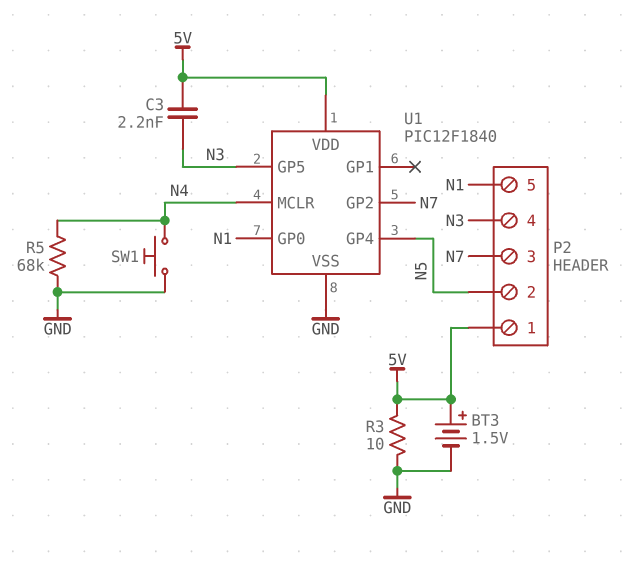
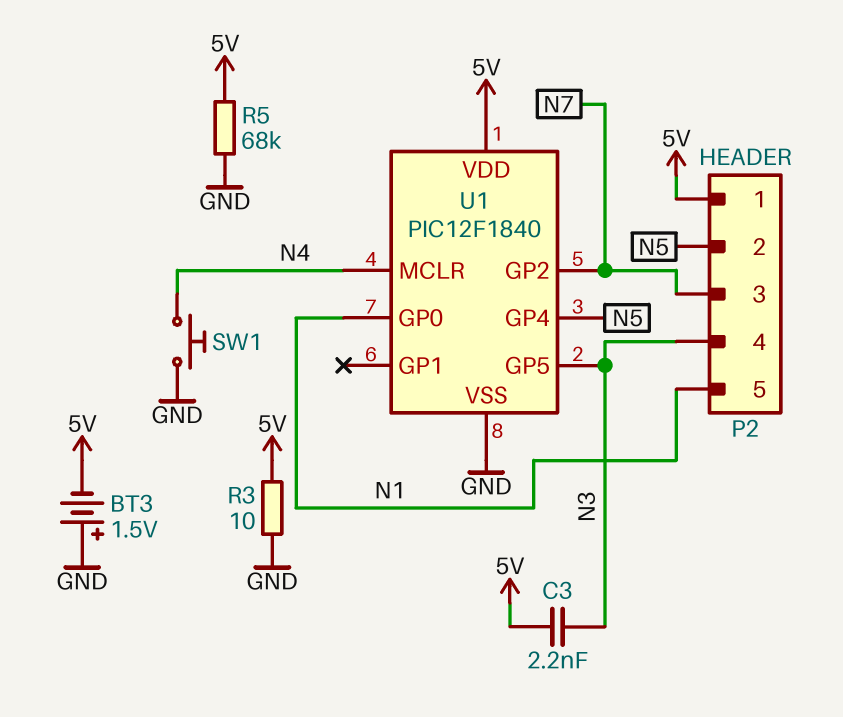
BT3: 1.5V (plus 5V, minus GND) -> 1.5V (plus GND, minus 5V)
R5: 68k (GND, N4) -> 68k (5V, GND)

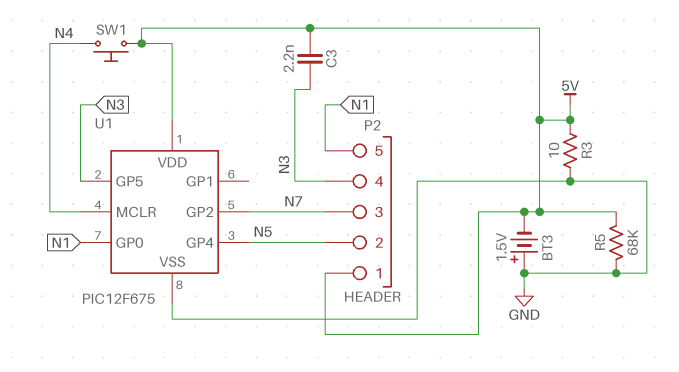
SW1: button (GND, N4) -> button (5V, N4)
U1: PIC12F1840 -> PIC12F675

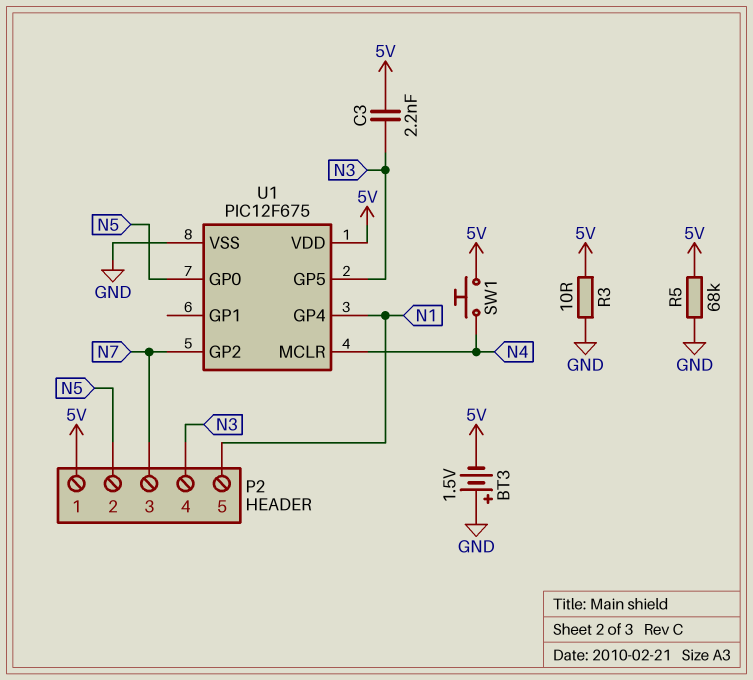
U1 pin GP0: N1 -> N5
U1 pin GP4: N5 -> N1

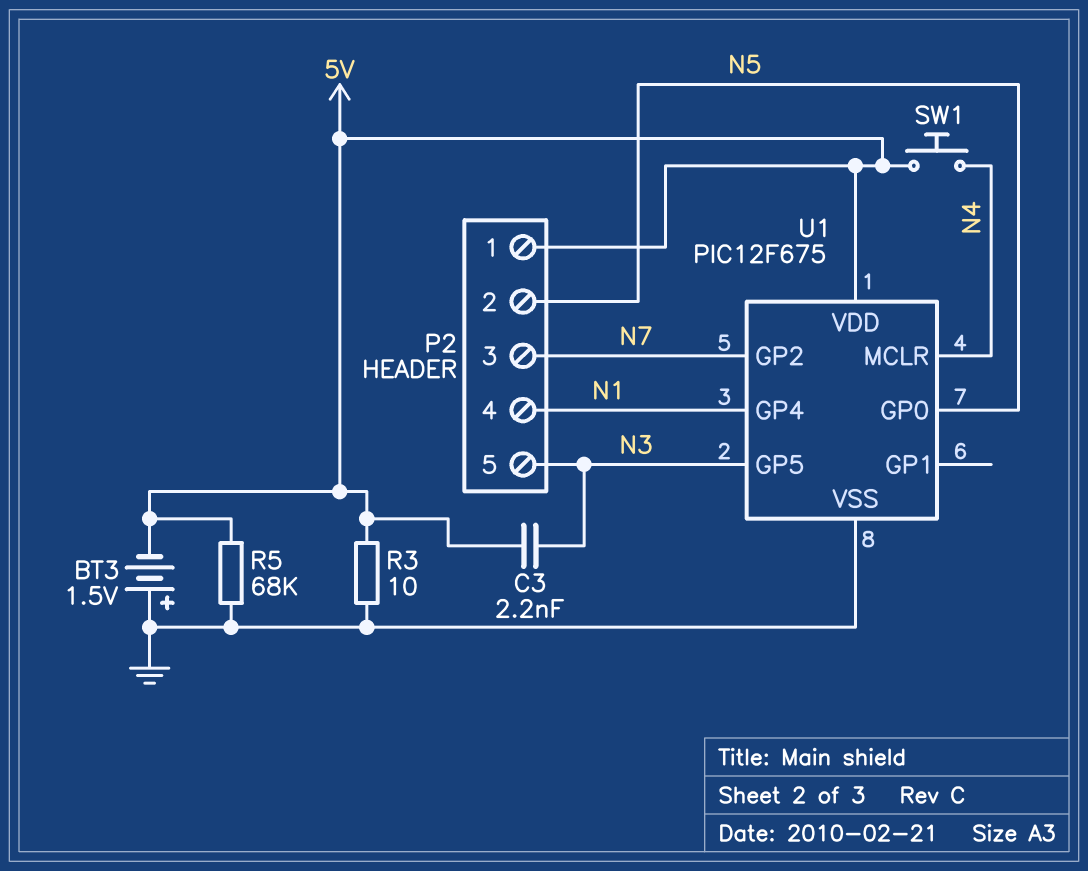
P2 pin 4: N3 -> N1
P2 pin 5: N1 -> N3

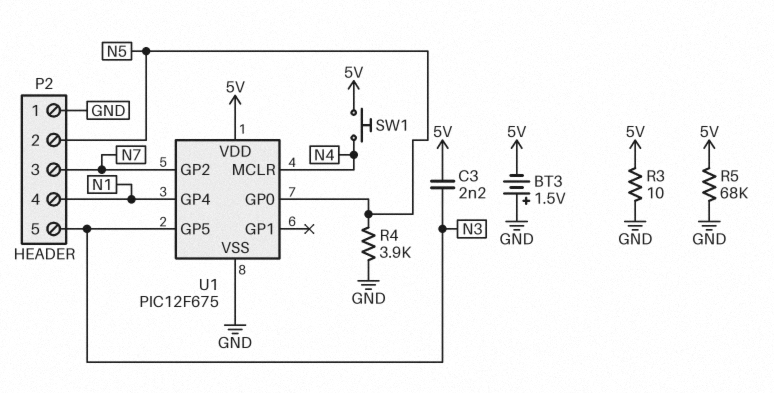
P2 pin 1: 5V -> GND
R4: none -> 3.9k (GND, N5)

